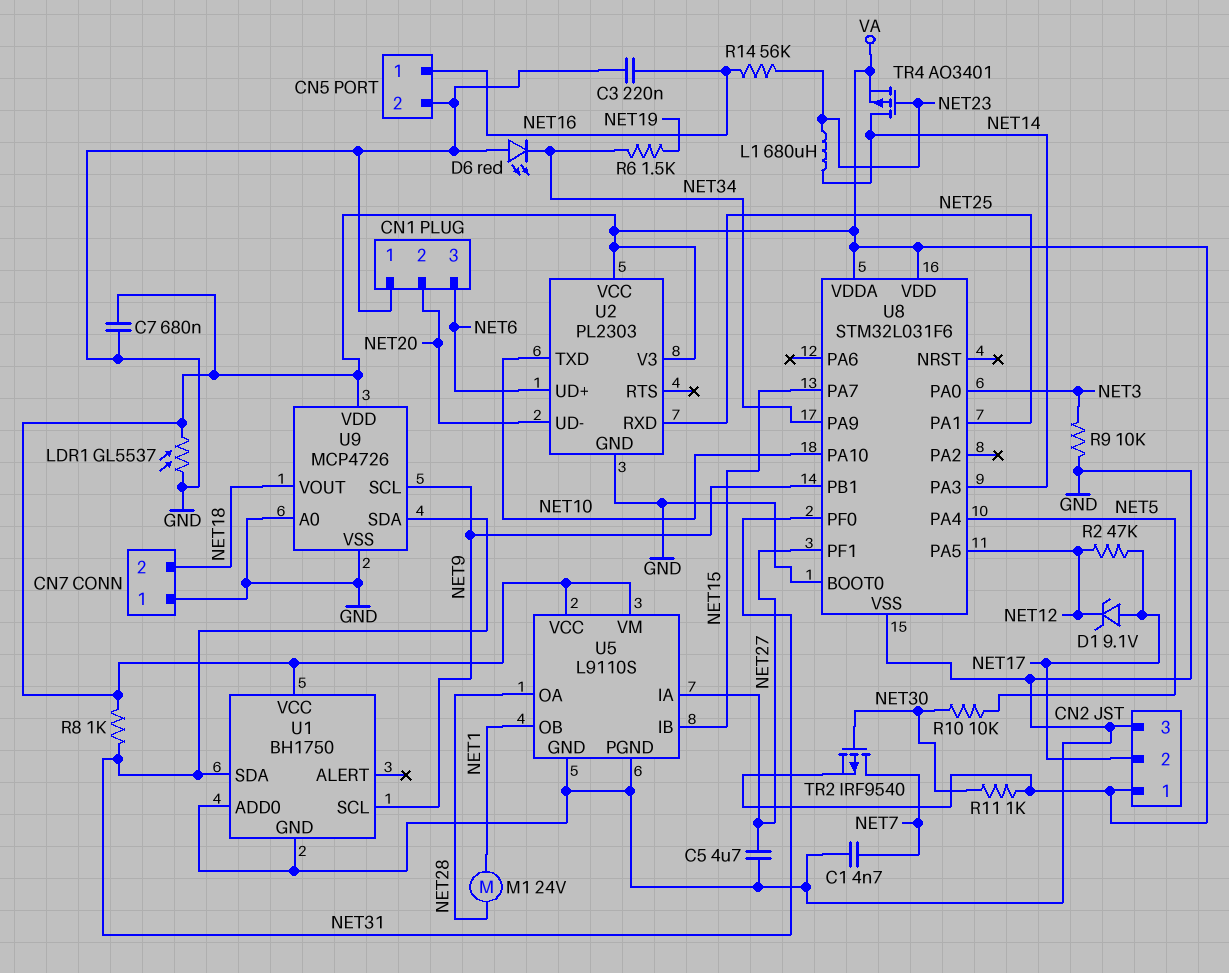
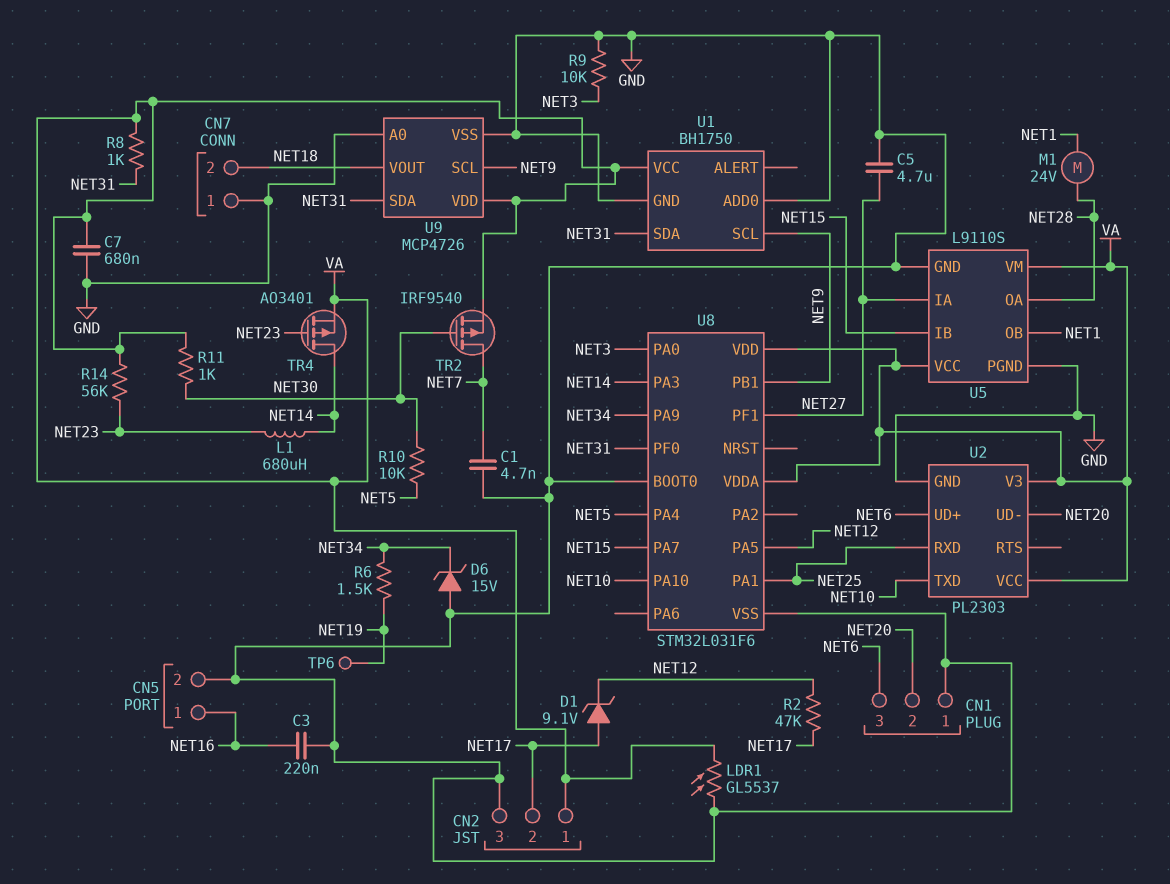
D6: LED red (A GND, K NET34) -> zener 15V (A GND, K NET34)
R14: 56k (NET16, NET23) -> 56k (NET23, VA)
TP6: none -> test point (NET19)

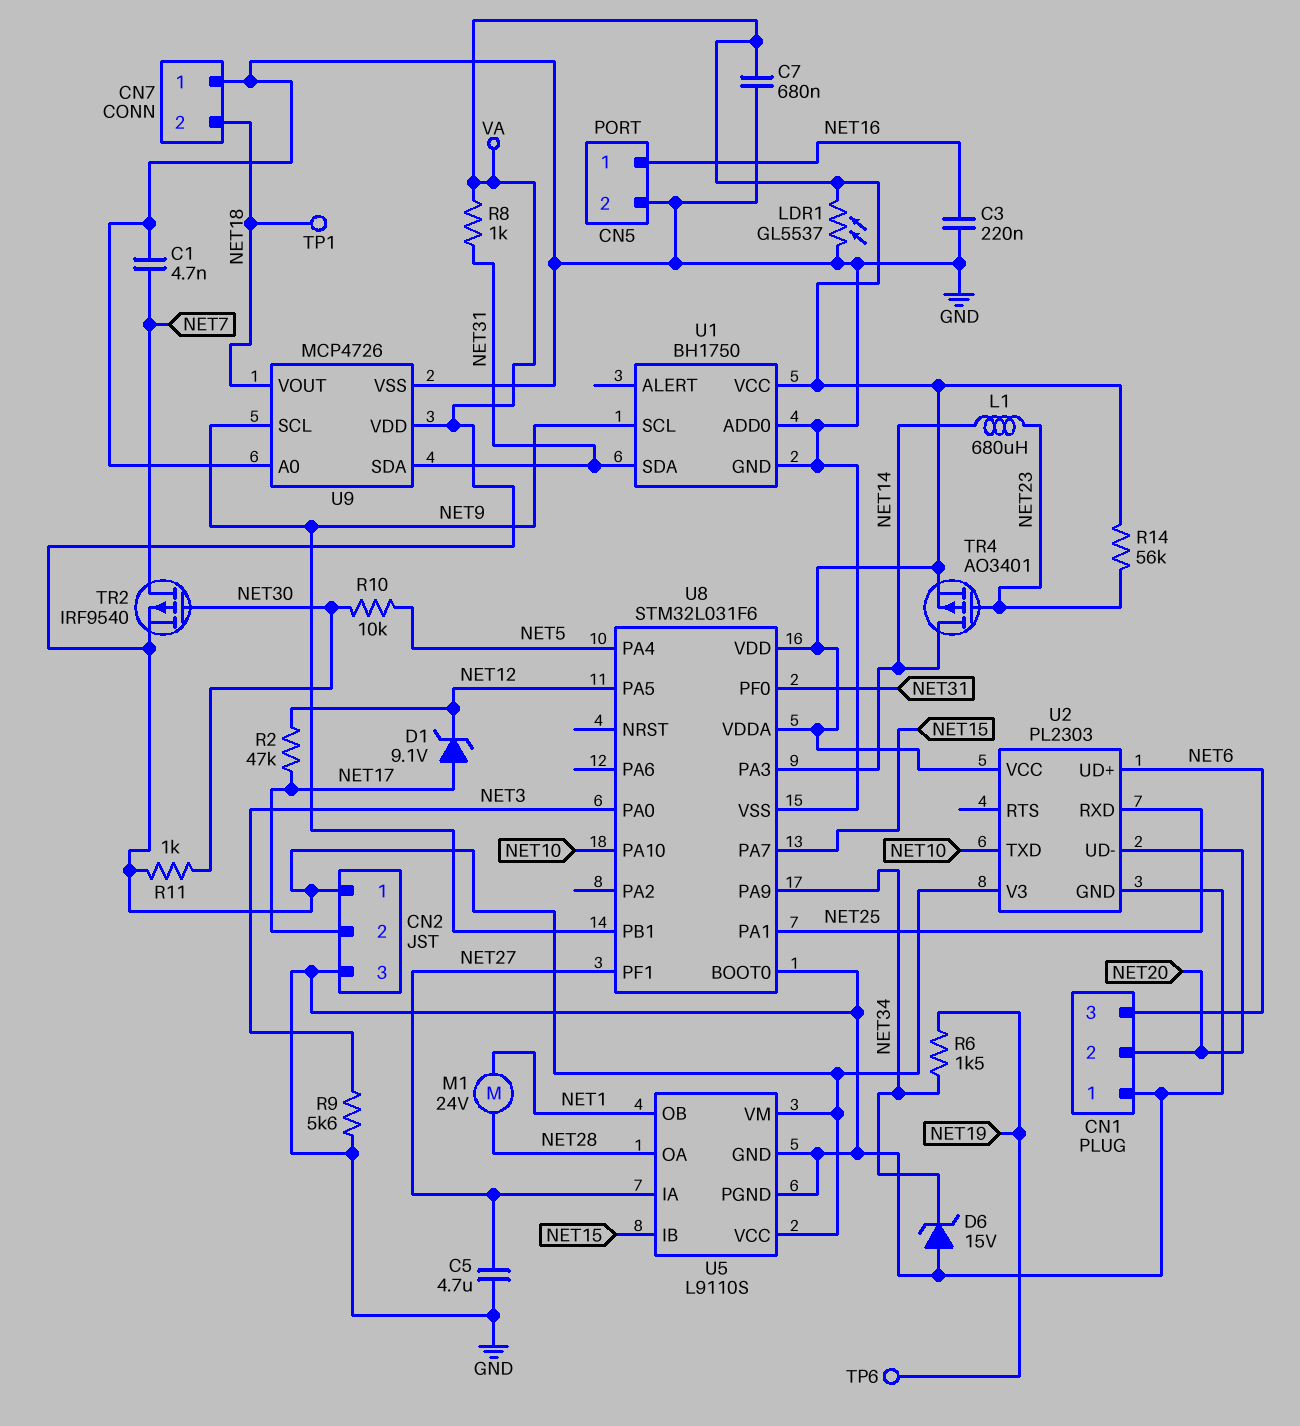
R9: 10k (GND, NET3) -> 5.6k (GND, NET3)
TP1: none -> test point (NET18)

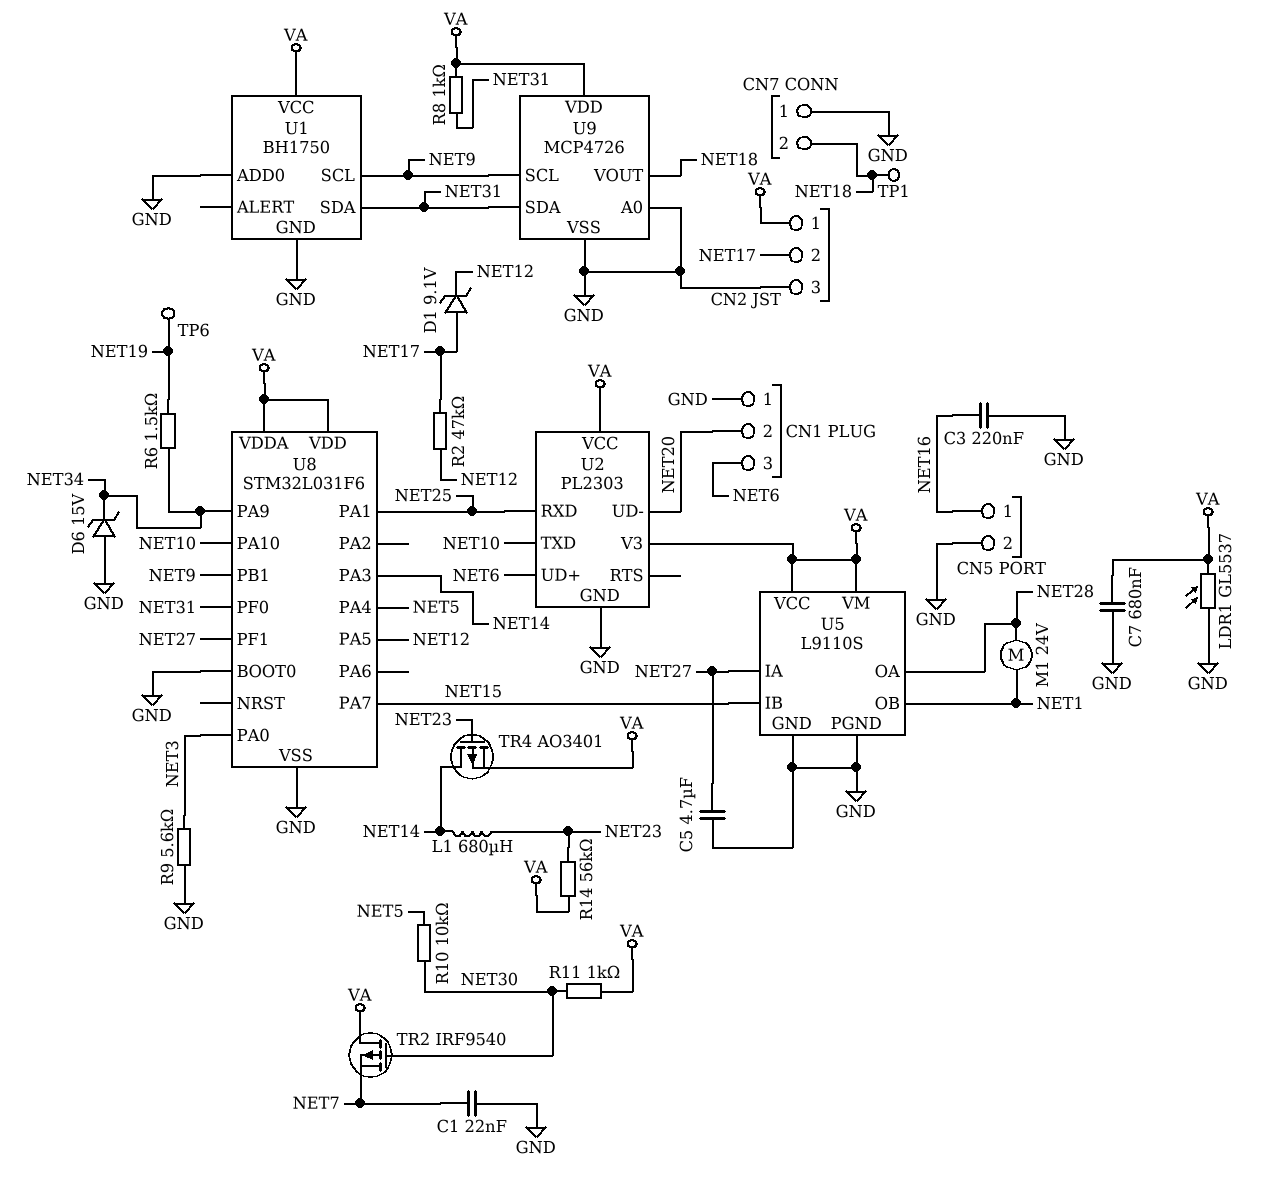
C1: 4.7nF (GND, NET7) -> 22nF (GND, NET7)
TR2: PMOS IRF9540 (G NET30, D NET7, S VA) -> PMOS IRF9540 (G NET30, D VA, S NET7)

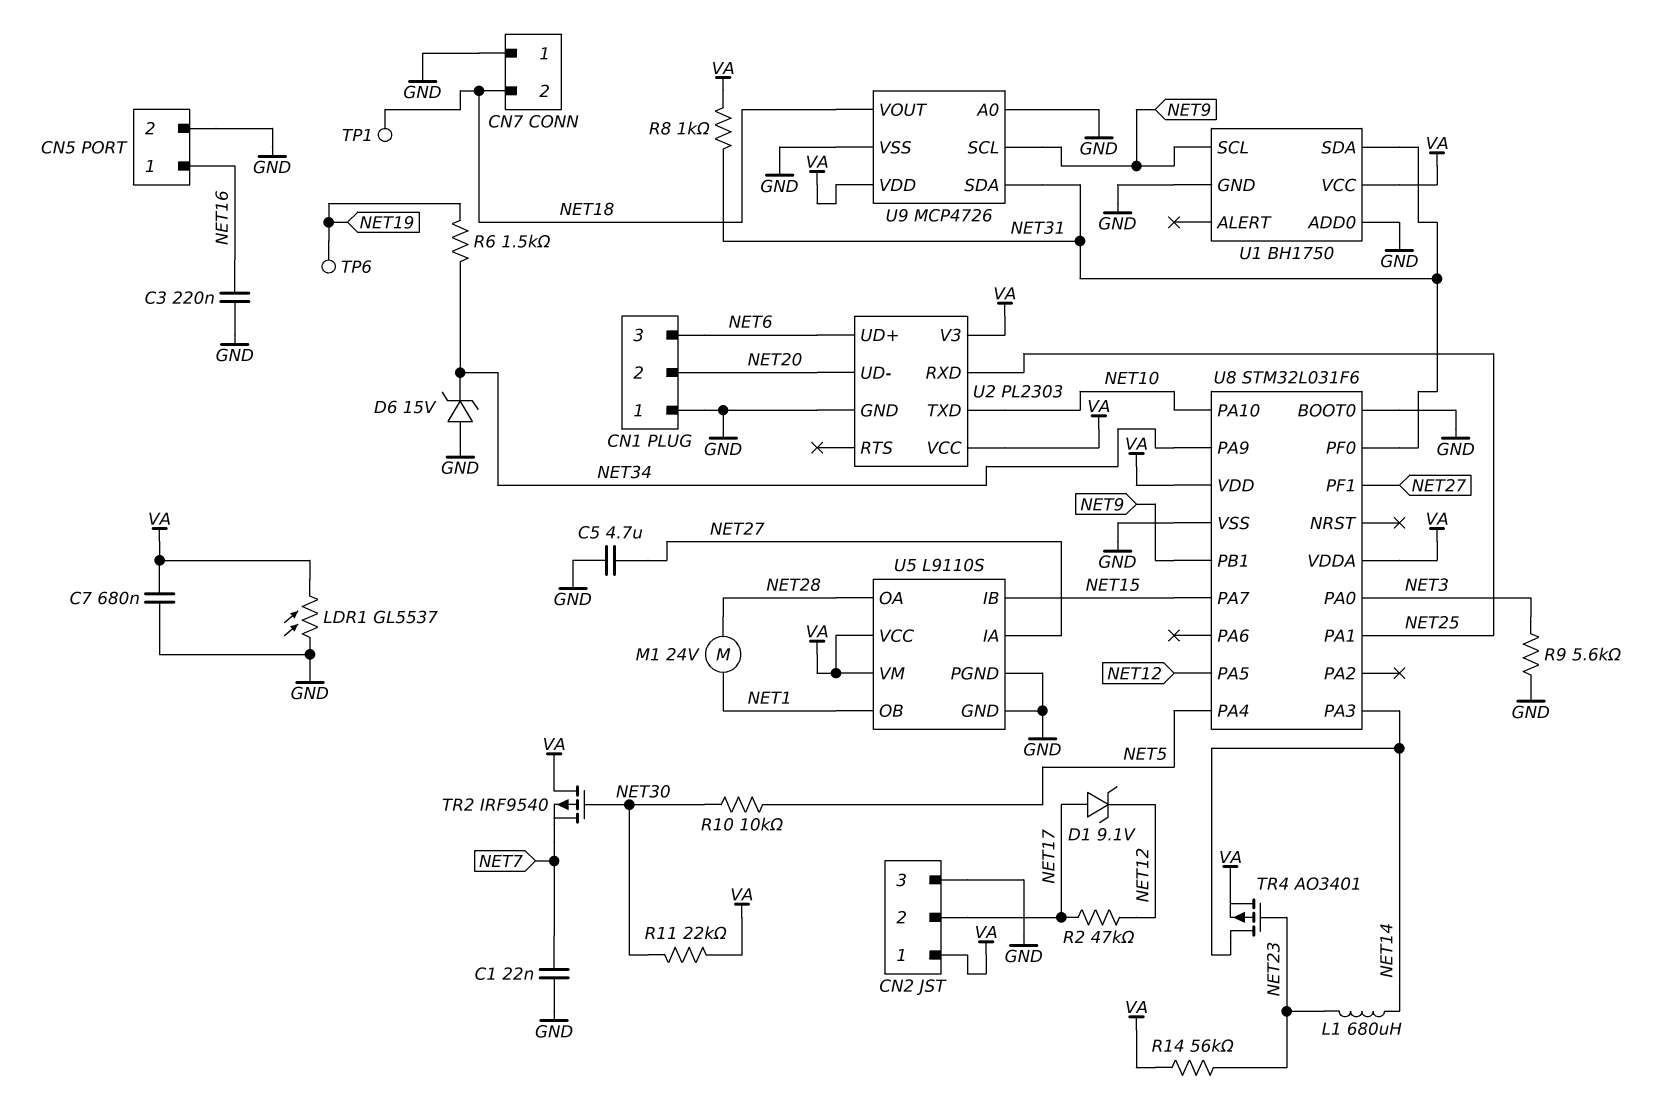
R11: 1k (NET30, VA) -> 22k (NET30, VA)

